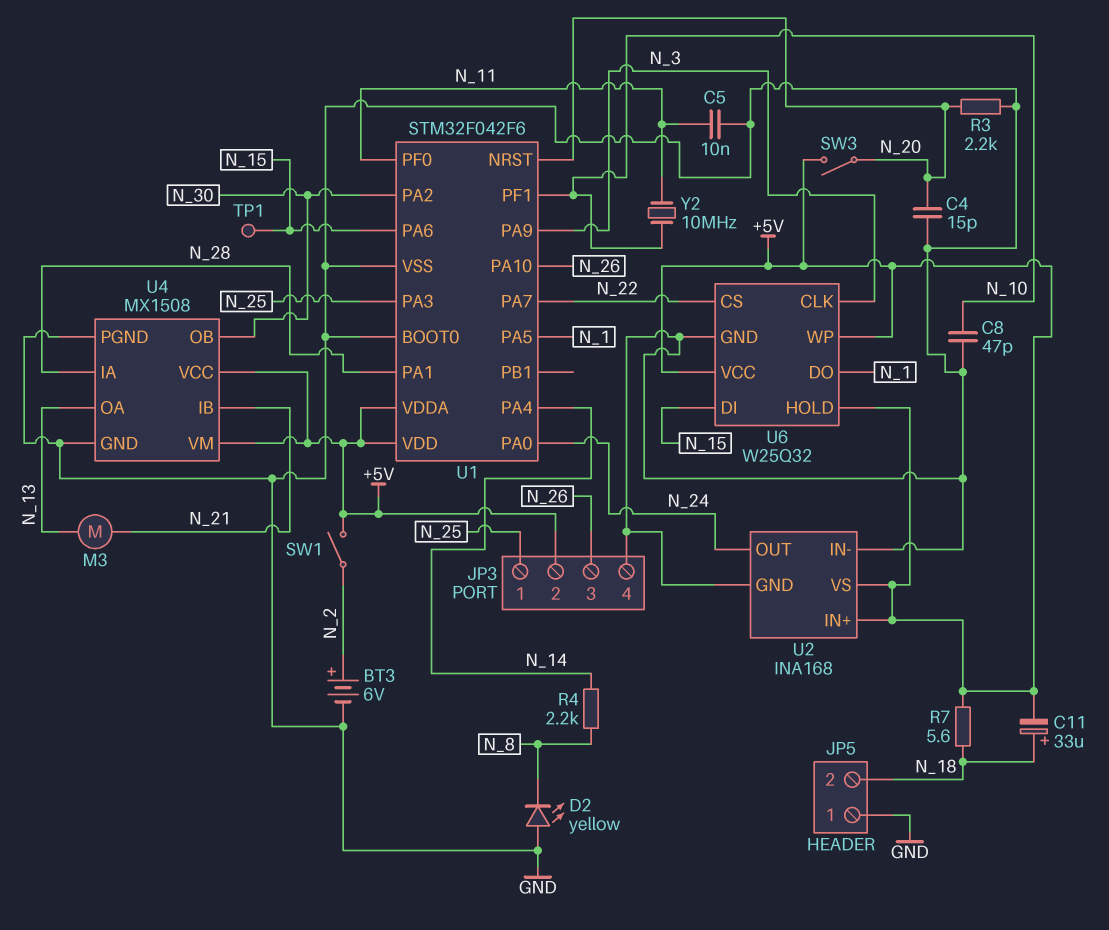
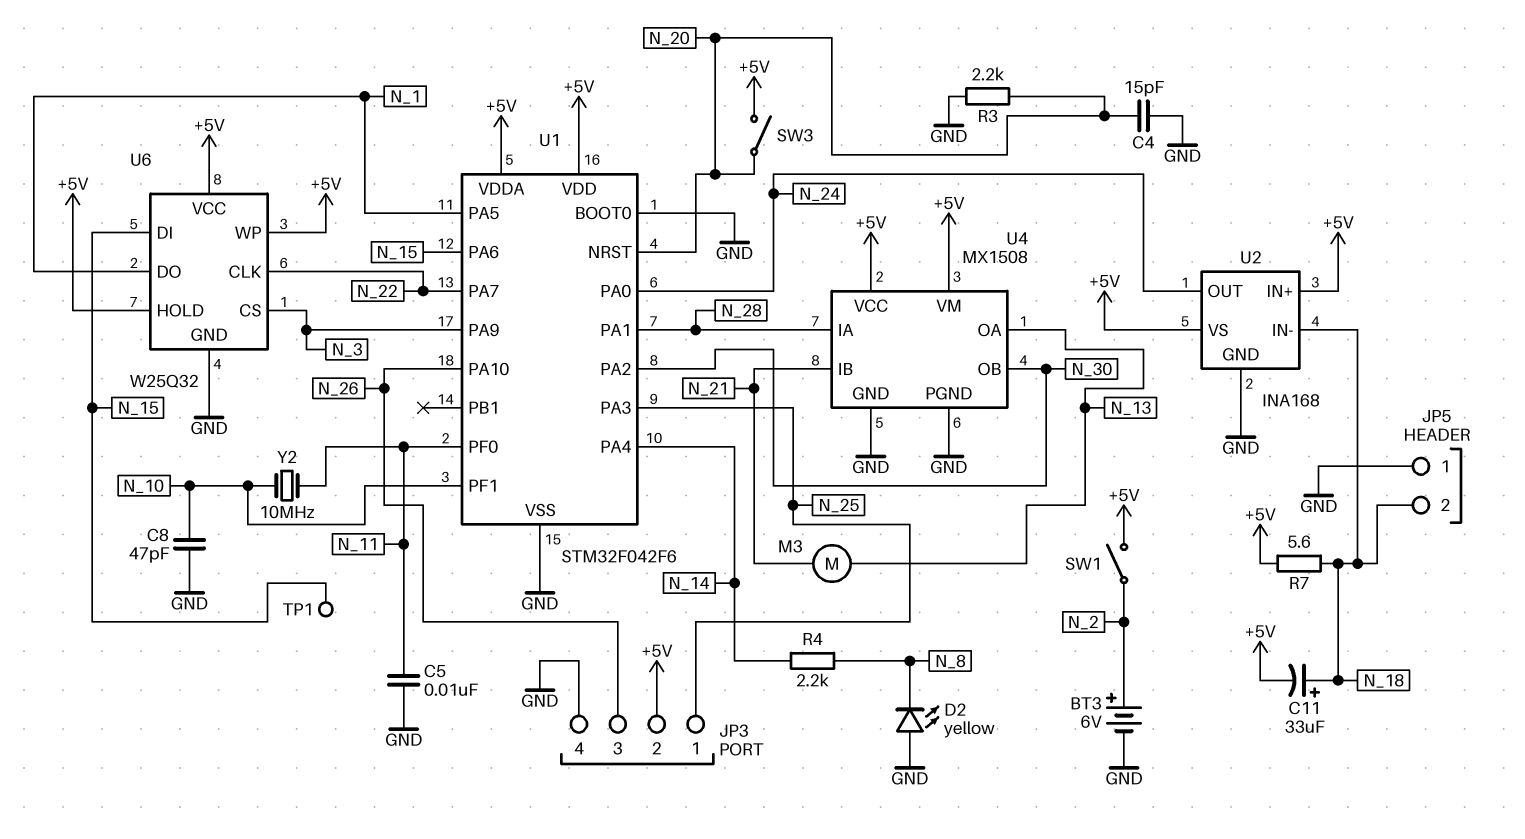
U2 pin IN-: GND -> N_18
U6 pin CLK: N_3 -> N_22
U6 pin CS: N_22 -> N_3

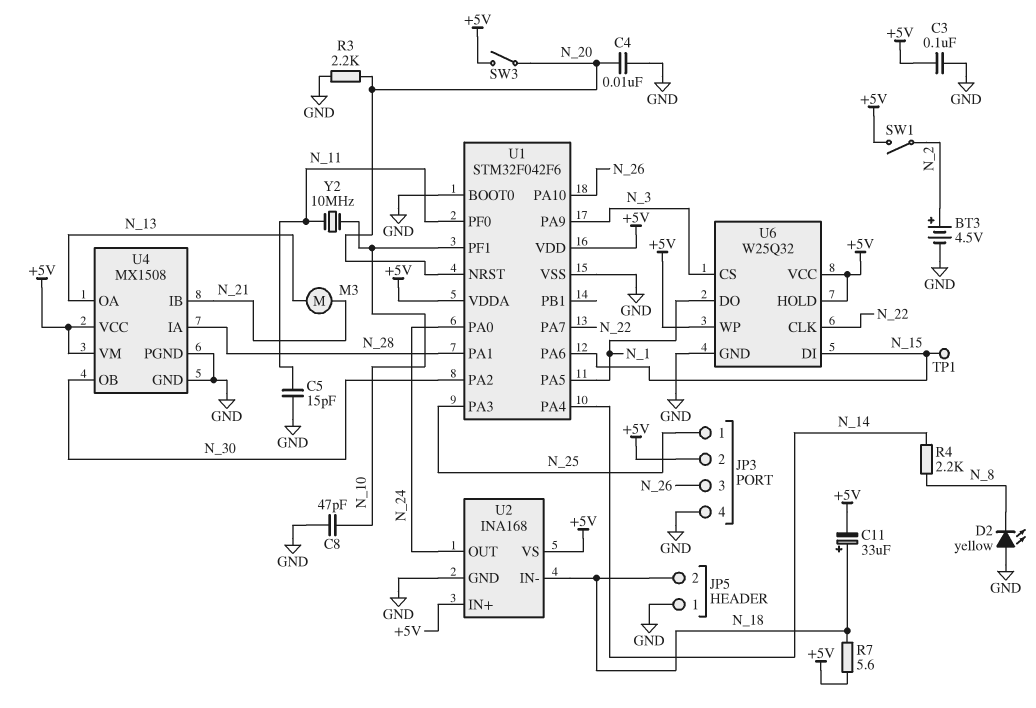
BT3: 6V (plus N_2, minus GND) -> 4.5V (plus N_2, minus GND)
C3: none -> 100nF (+5V, GND)
C4: 15pF (GND, N_20) -> 10nF (GND, N_20)
C5: 10nF (GND, N_11) -> 15pF (GND, N_11)

